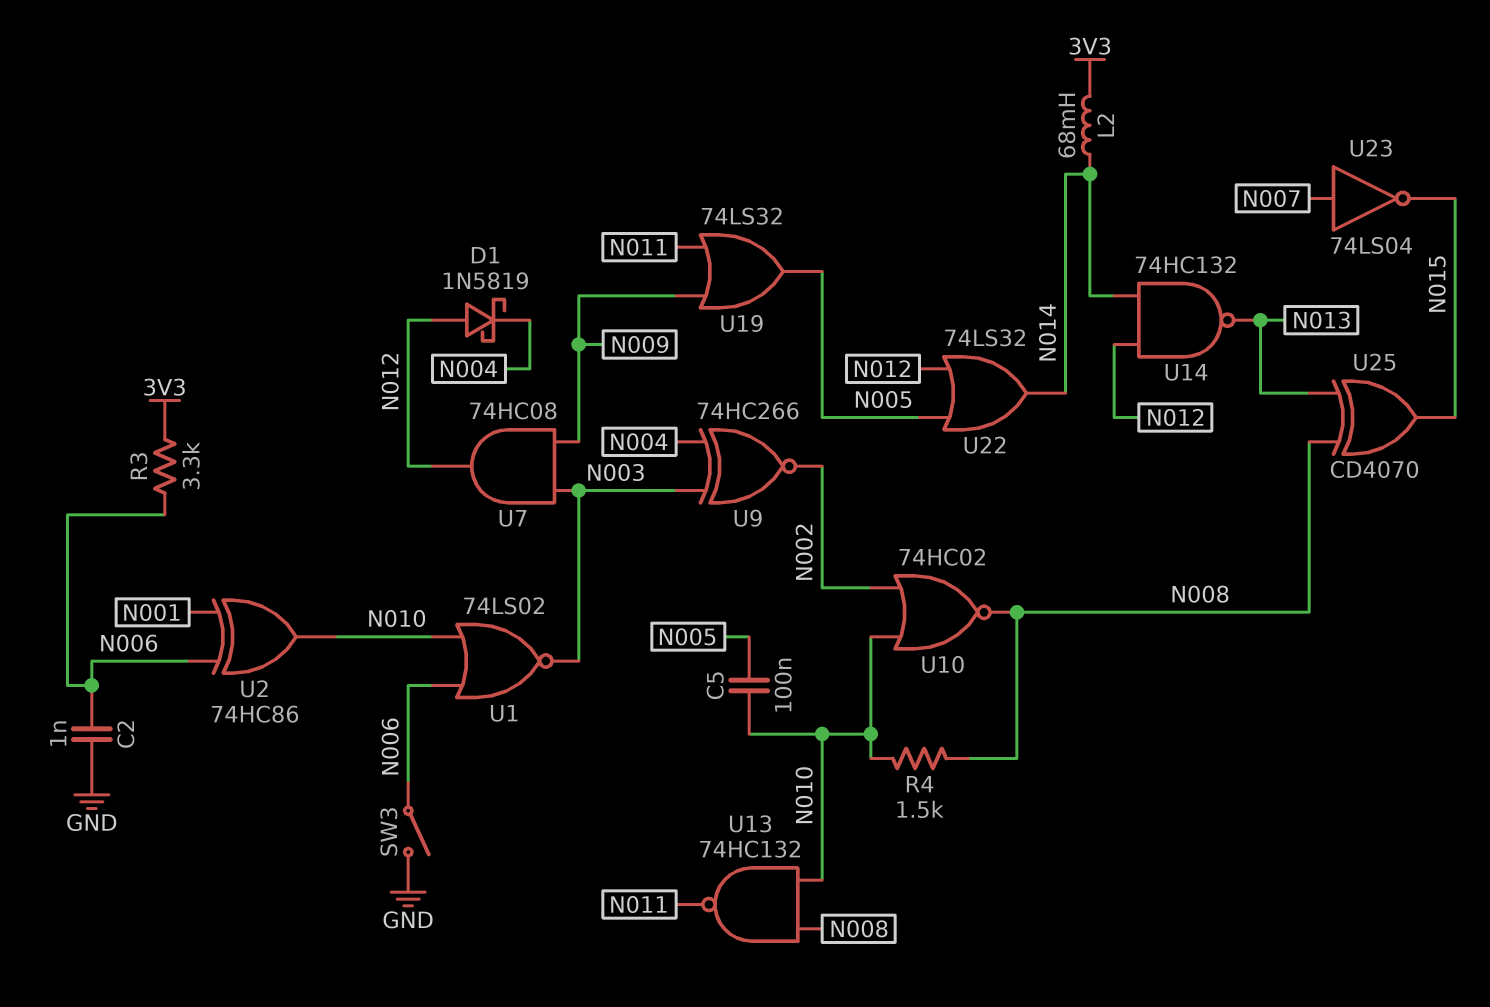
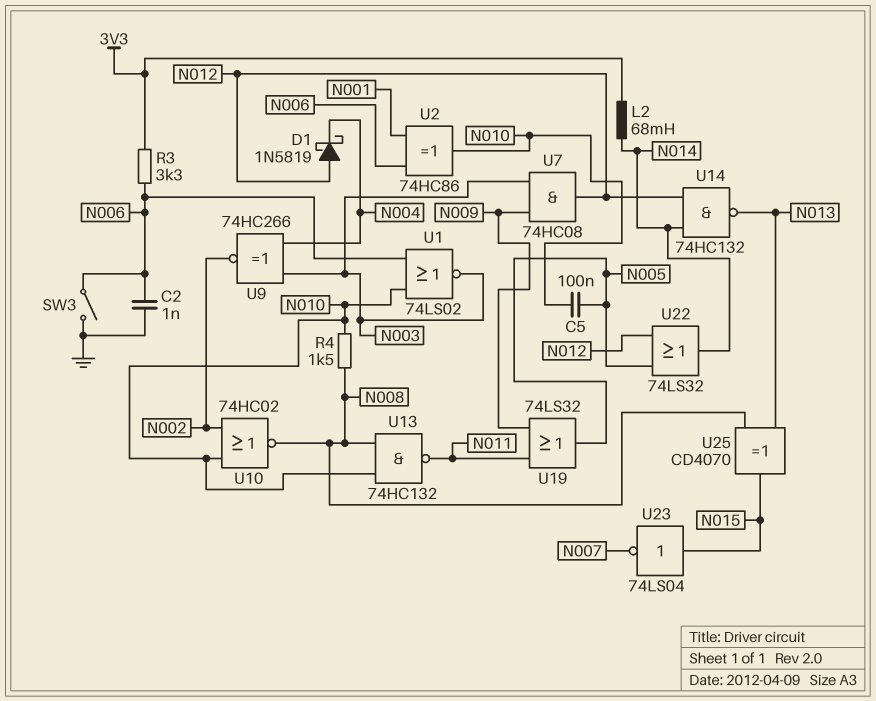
U23: NOT 74LS04 (in N007, out N015) -> NOT 74LS04 (in N015, out N007)

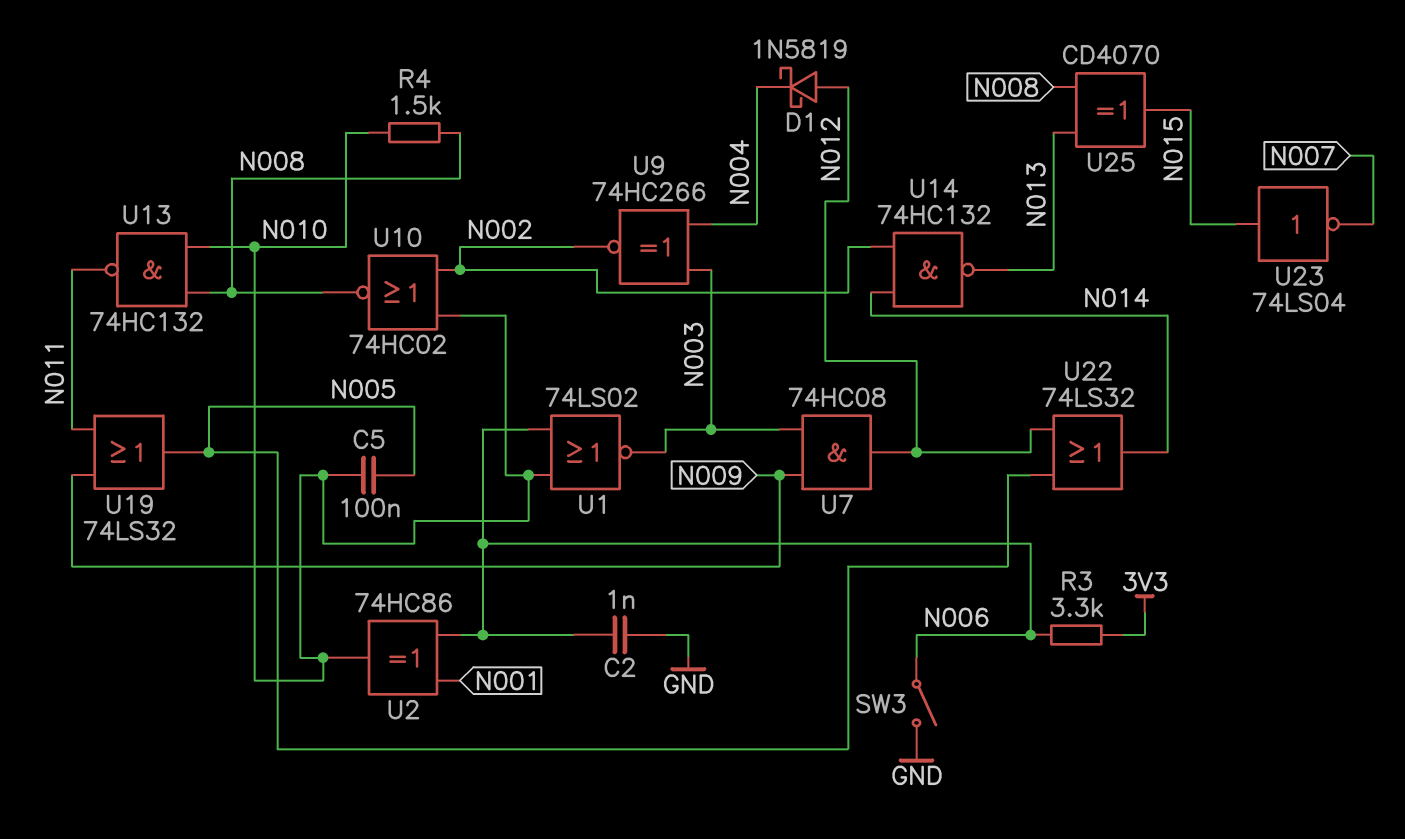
L2: 68mH (3V3, N014) -> none
U14: NAND 74HC132 (in N012, in N014, out N013) -> NAND 74HC132 (in N002, in N014, out N013)

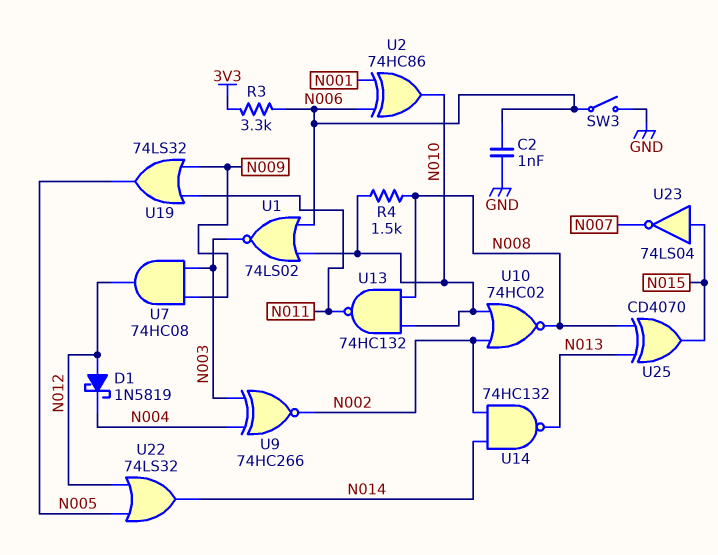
C5: 100nF (N005, N010) -> none

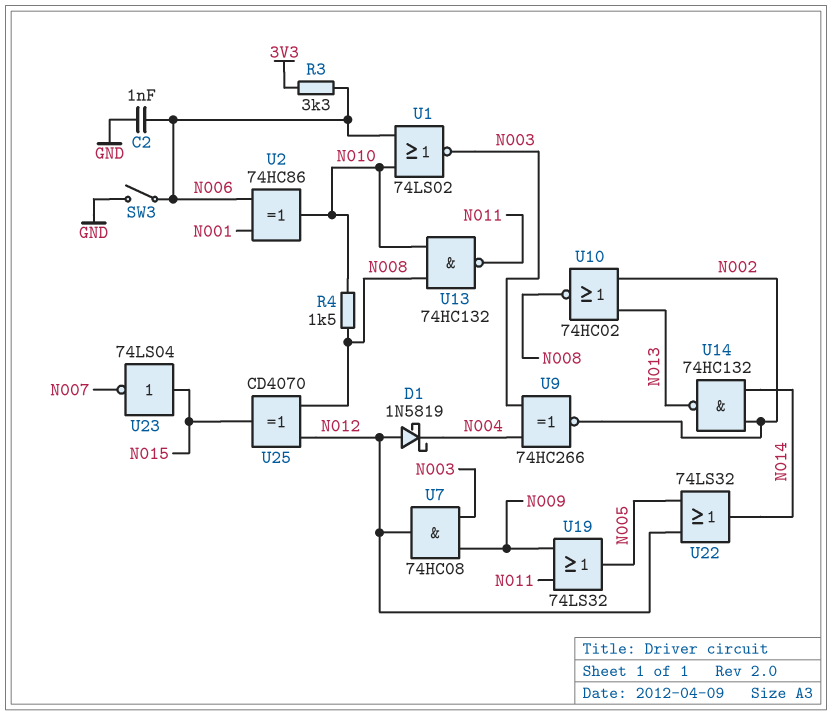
U10: NOR 74HC02 (in N002, in N010, out N008) -> NOR 74HC02 (in N002, in N013, out N008)
U25: XOR CD4070 (in N008, in N013, out N015) -> XOR CD4070 (in N008, in N012, out N015)

